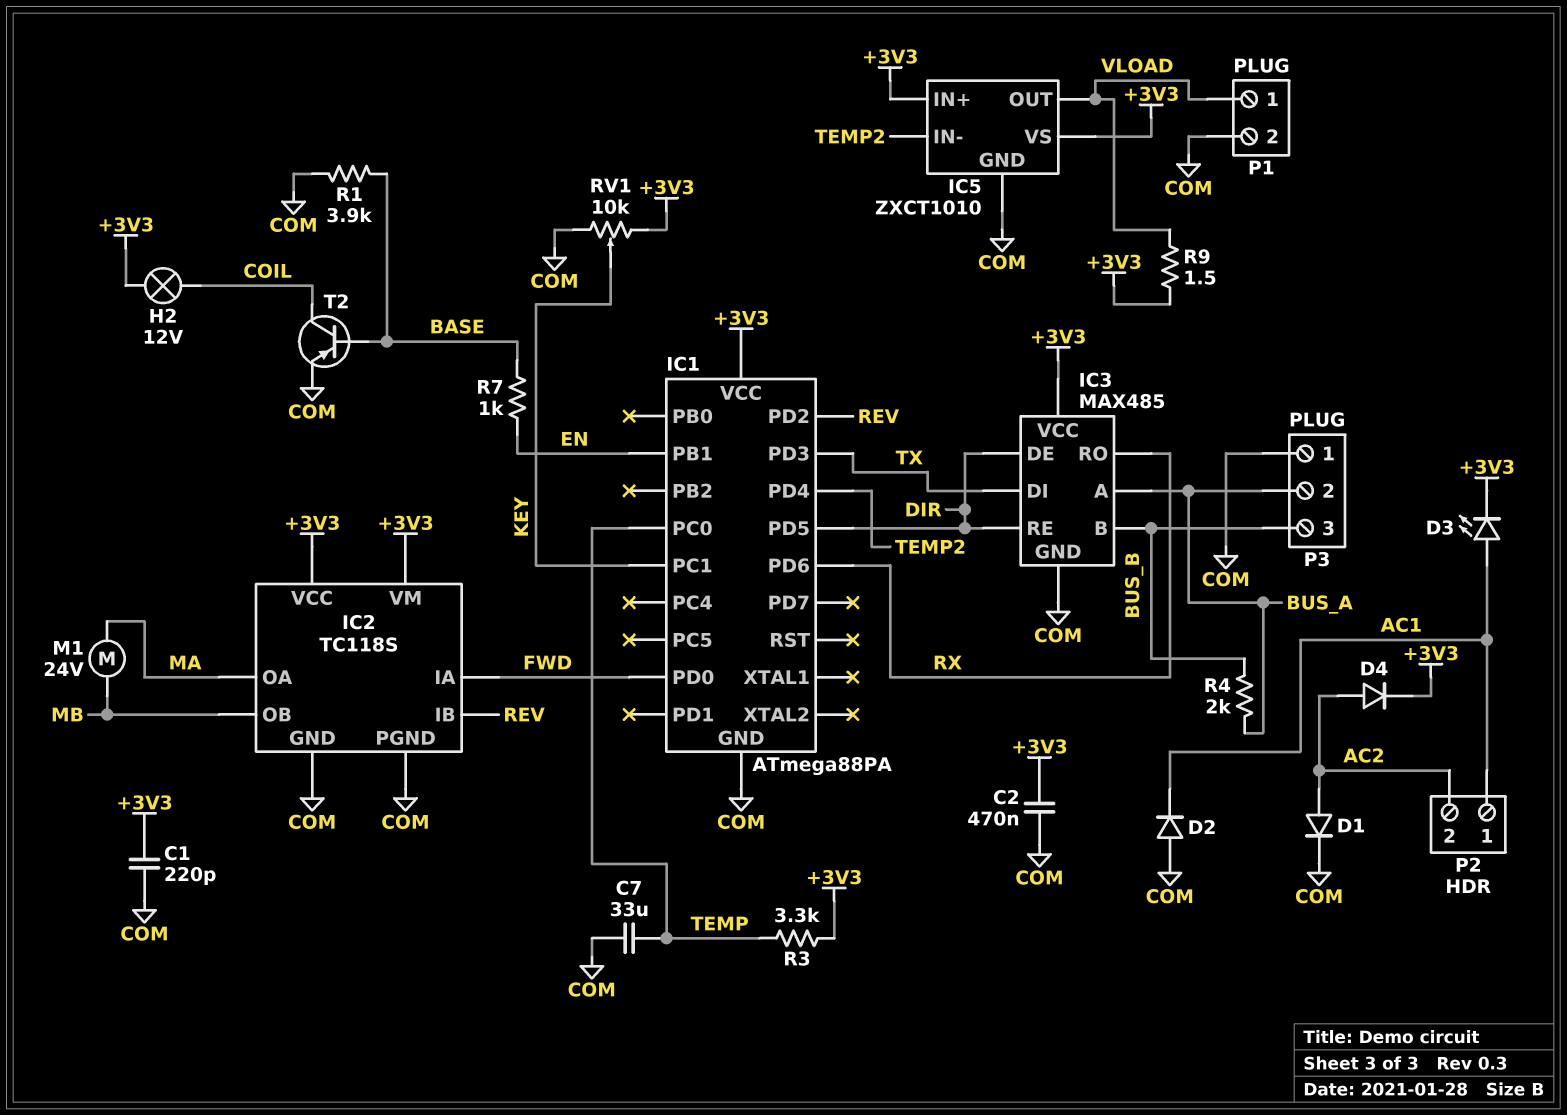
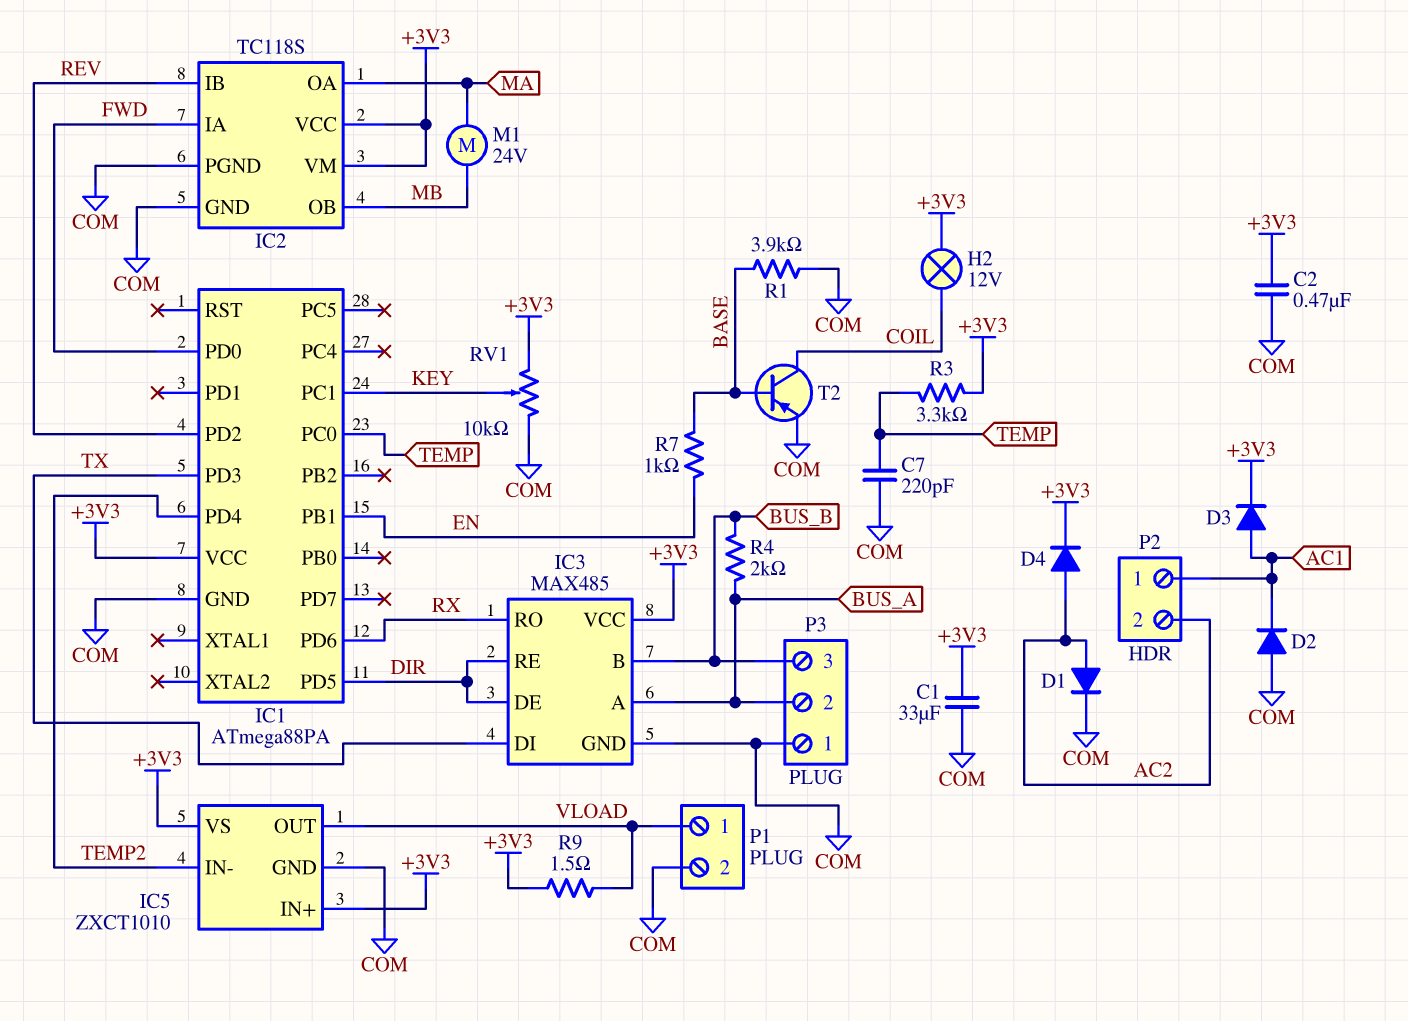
C1: 220pF (+3V3, COM) -> 33uF (+3V3, COM)
C7: 33uF (COM, TEMP) -> 220pF (COM, TEMP)
D3: LED (A AC1, K +3V3) -> diode (A AC1, K +3V3)

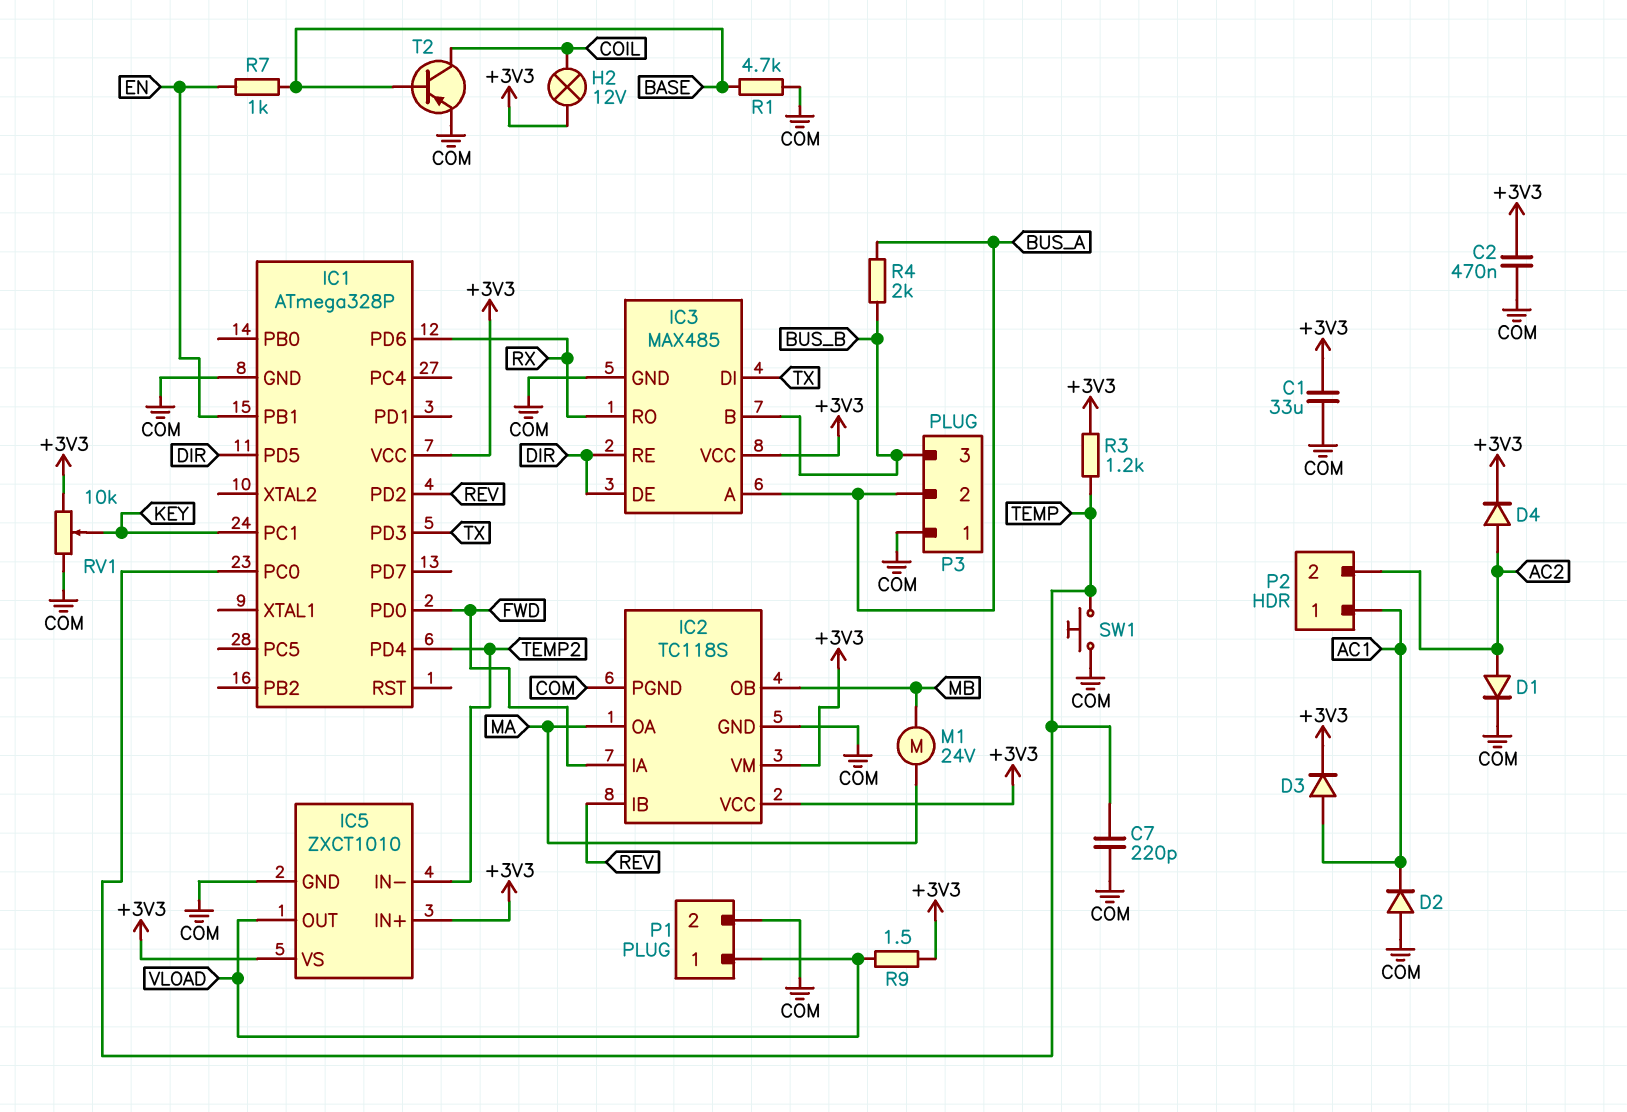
IC1: ATmega88PA -> ATmega328P
R1: 3.9k (BASE, COM) -> 4.7k (BASE, COM)
R3: 3.3k (+3V3, TEMP) -> 1.2k (+3V3, TEMP)
SW1: none -> button (COM, TEMP)

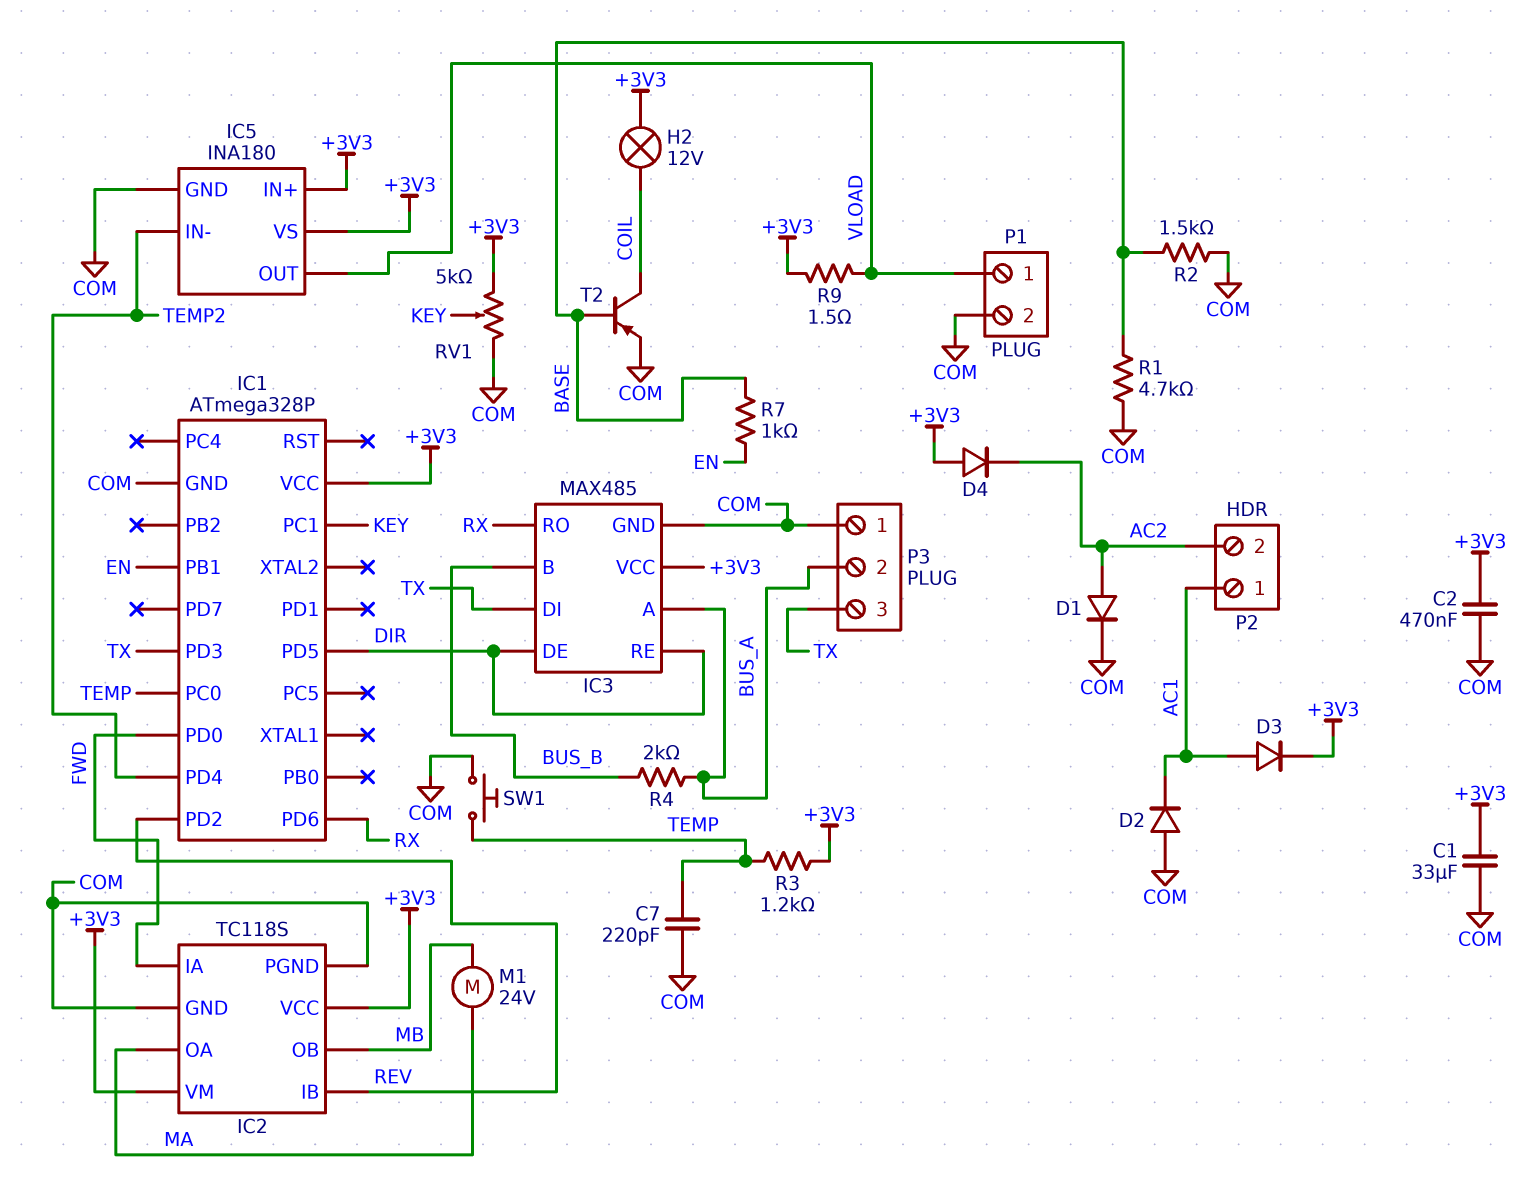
D4: diode (A AC2, K +3V3) -> diode (A +3V3, K AC2)
IC5: ZXCT1010 -> INA180
P3 pin 3: BUS_B -> TX
R2: none -> 1.5k (BASE, COM)
RV1: 10k (+3V3, COM, wiper KEY) -> 5k (+3V3, COM, wiper KEY)

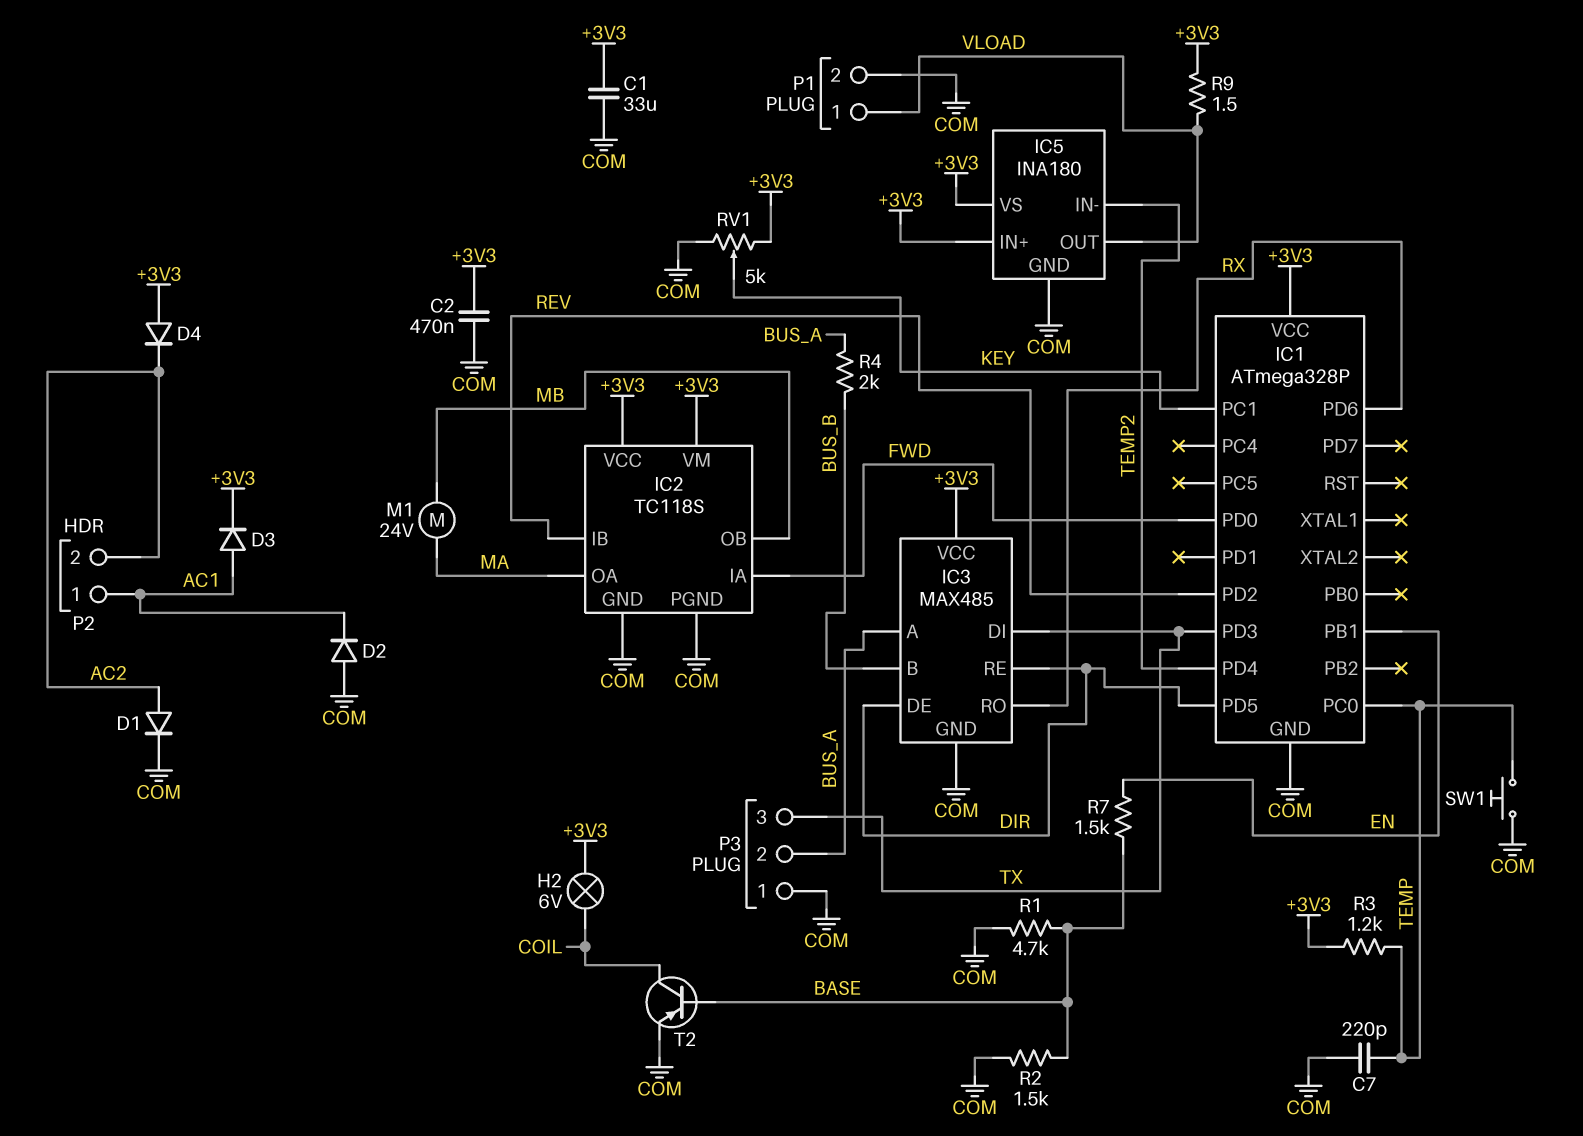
H2: lamp 12V (+3V3, COIL) -> lamp 6V (+3V3, COIL)
R7: 1k (BASE, EN) -> 1.5k (BASE, EN)

